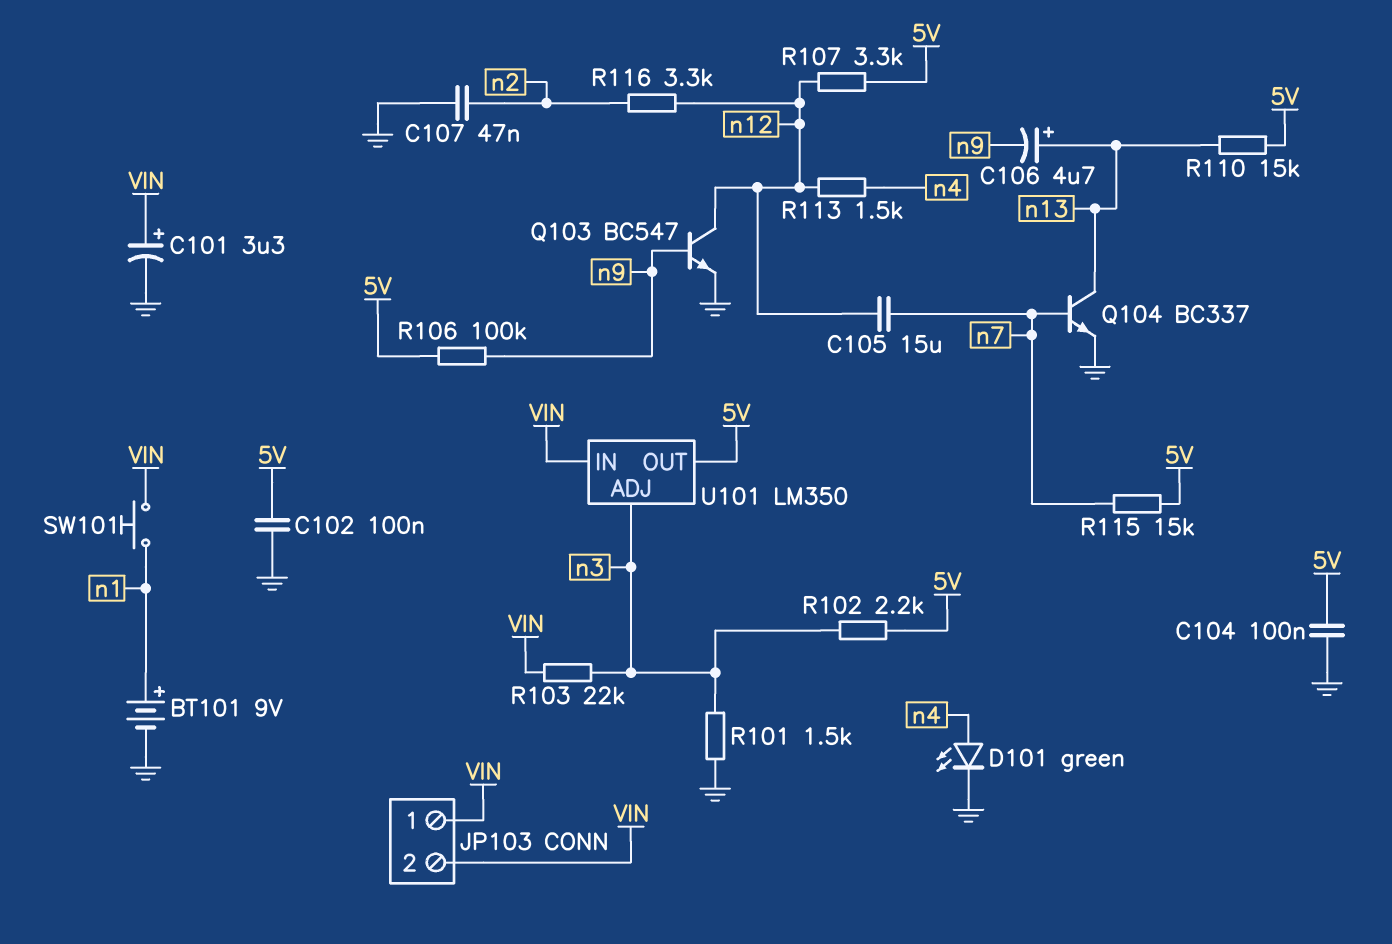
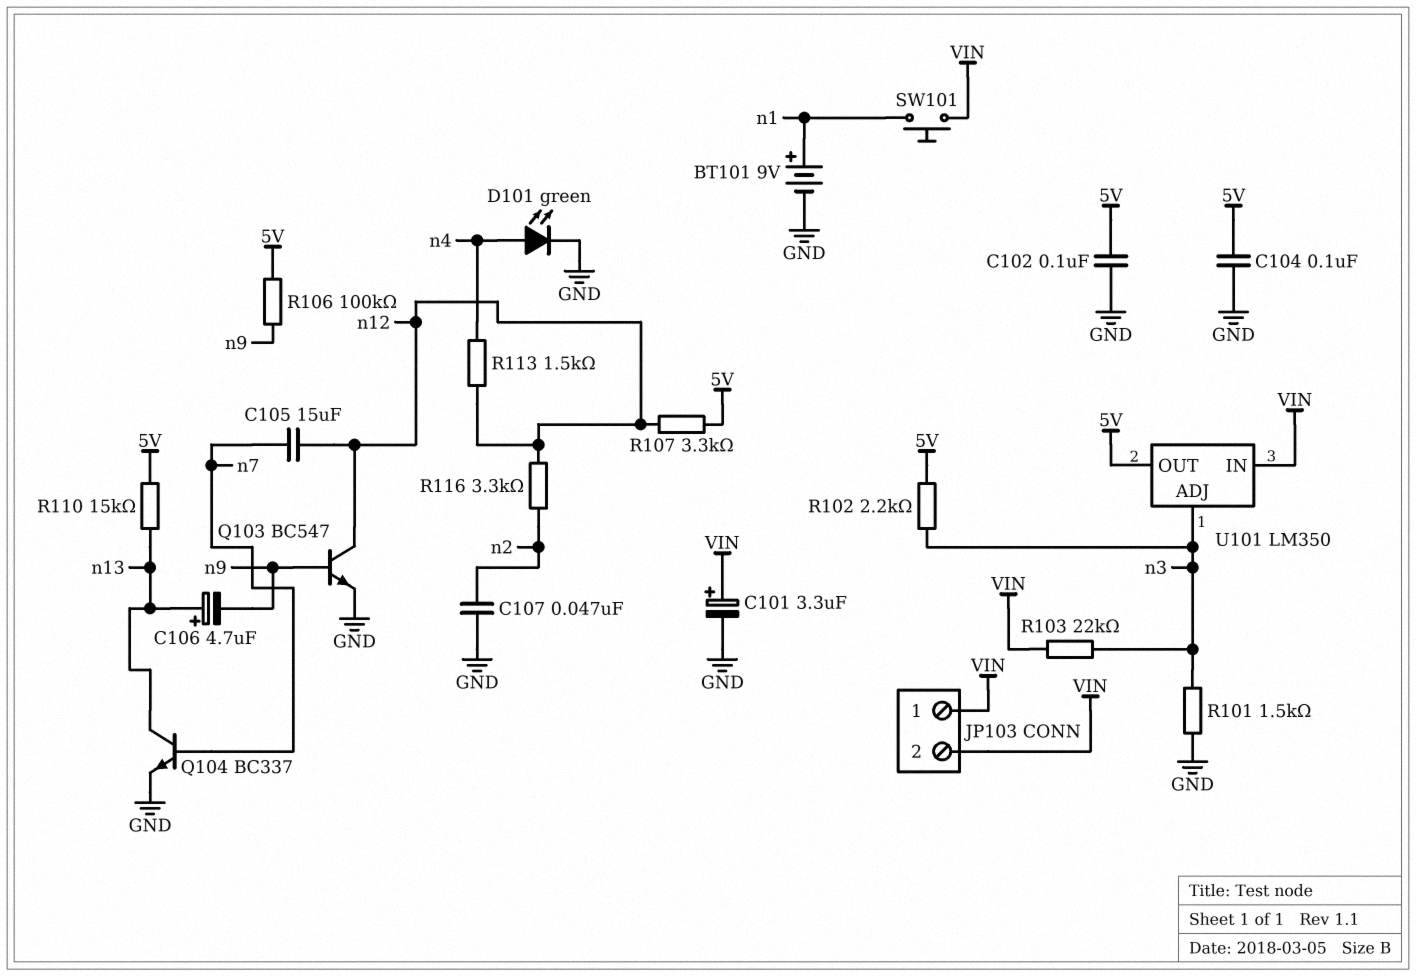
R115: 15k (5V, n7) -> none

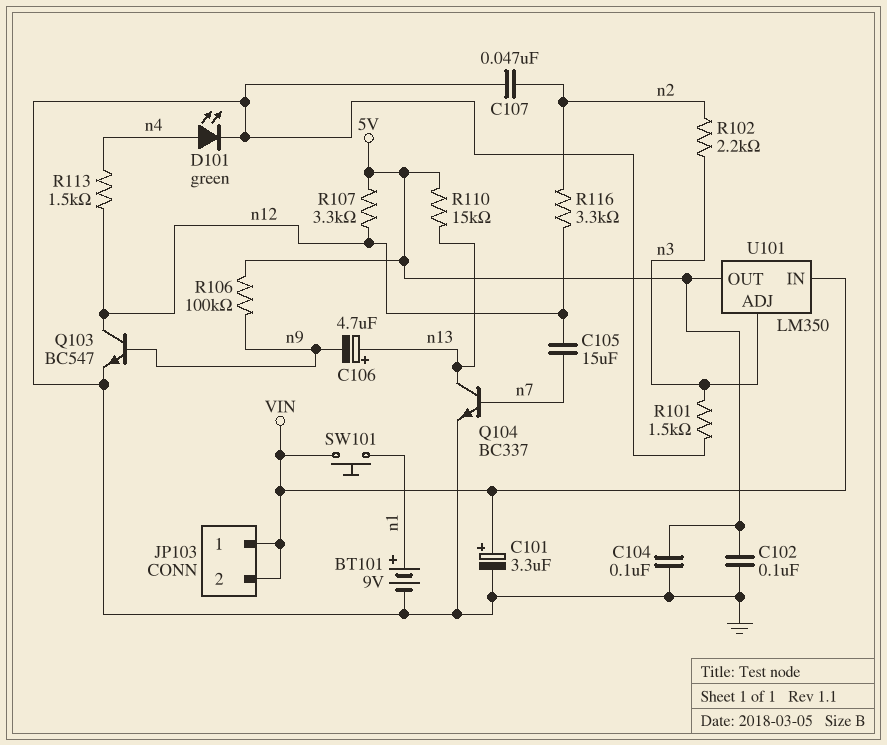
R102: 2.2k (5V, n3) -> 2.2k (n2, n3)
R103: 22k (VIN, n3) -> none

